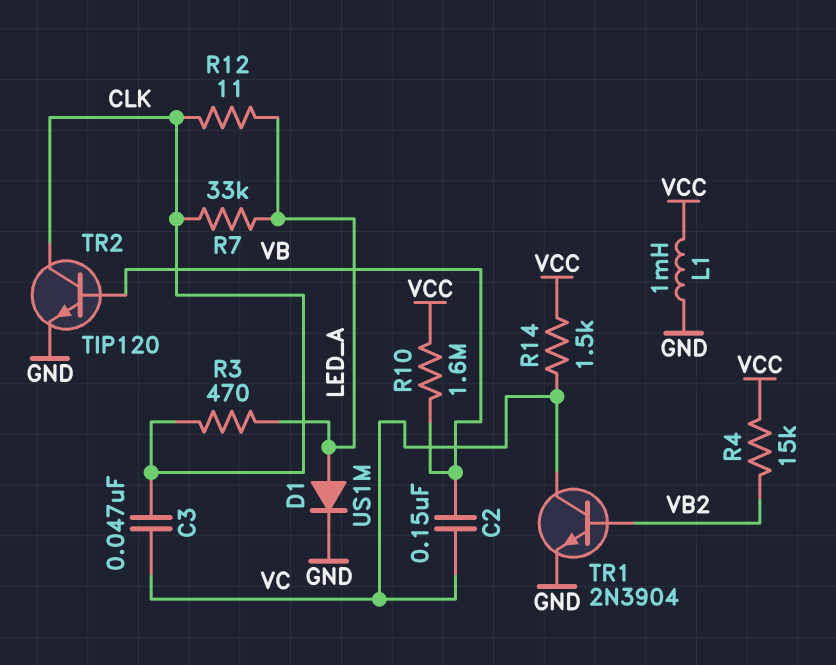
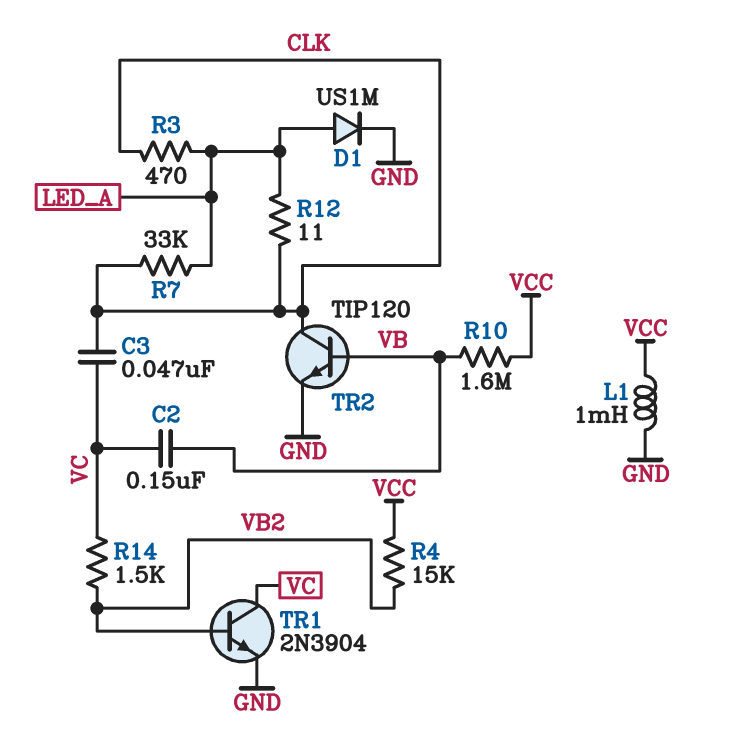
R14: 1.5k (VC, VCC) -> 1.5k (VB2, VC)

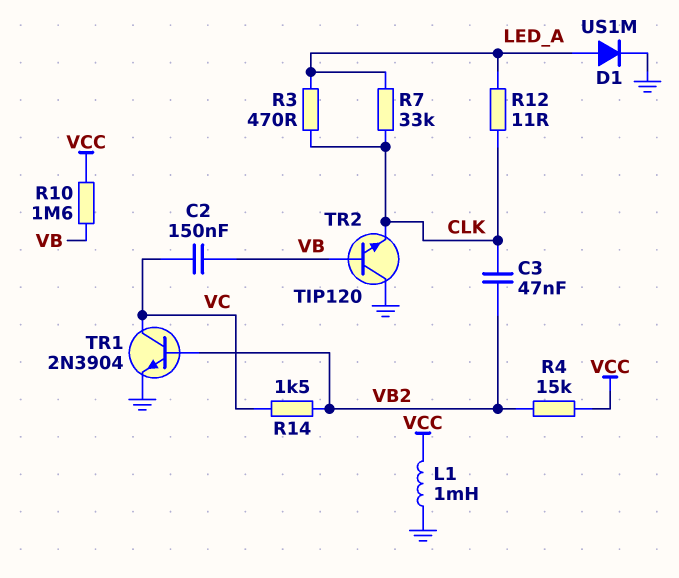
C3: 47nF (CLK, VC) -> 47nF (CLK, VB2)
TR2: NPN TIP120 (B VB, C CLK, E GND) -> NPN TIP120 (B VB, C GND, E CLK)

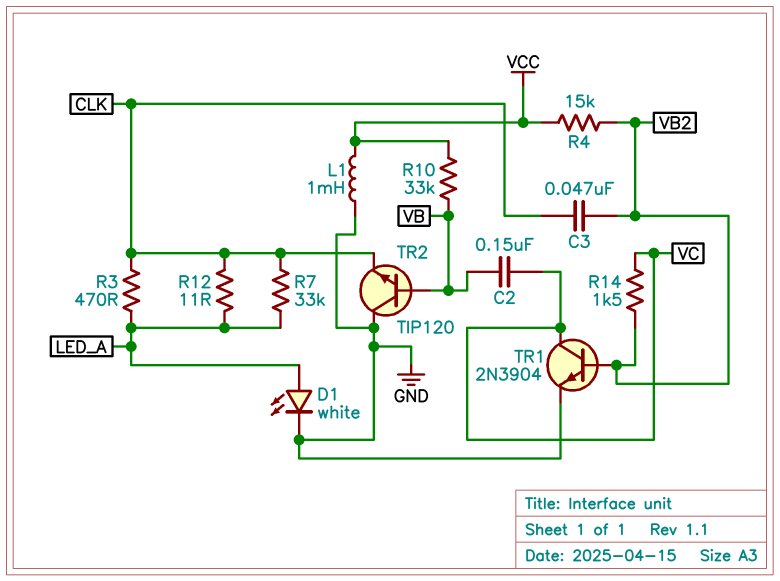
D1: diode US1M (A LED_A, K GND) -> LED white (A LED_A, K GND)
R10: 1.6M (VB, VCC) -> 33k (VB, VCC)

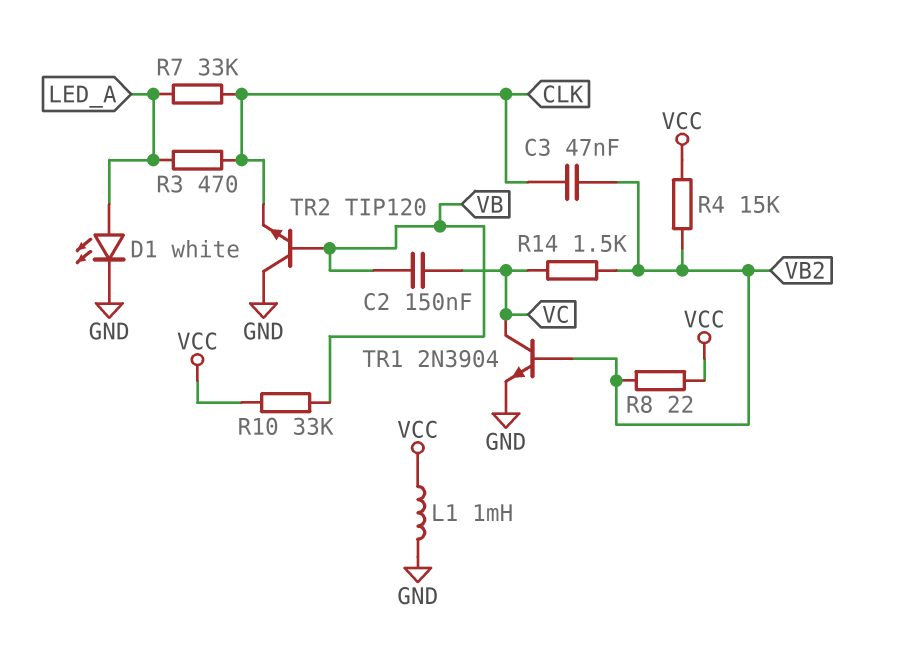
R8: none -> 22 (VB2, VCC)
R12: 11 (CLK, LED_A) -> none

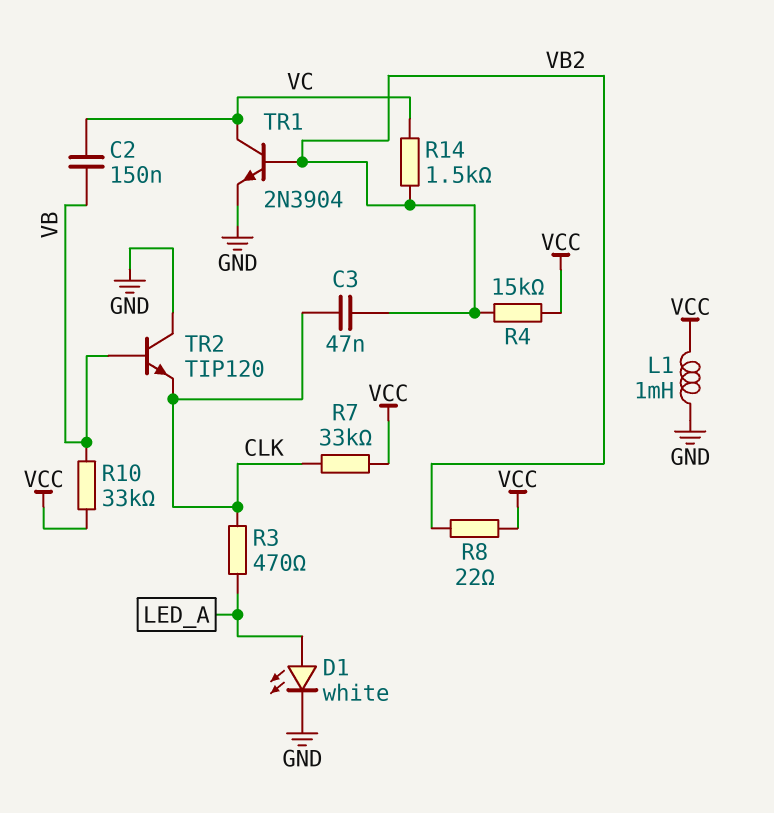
R7: 33k (CLK, LED_A) -> 33k (CLK, VCC)

